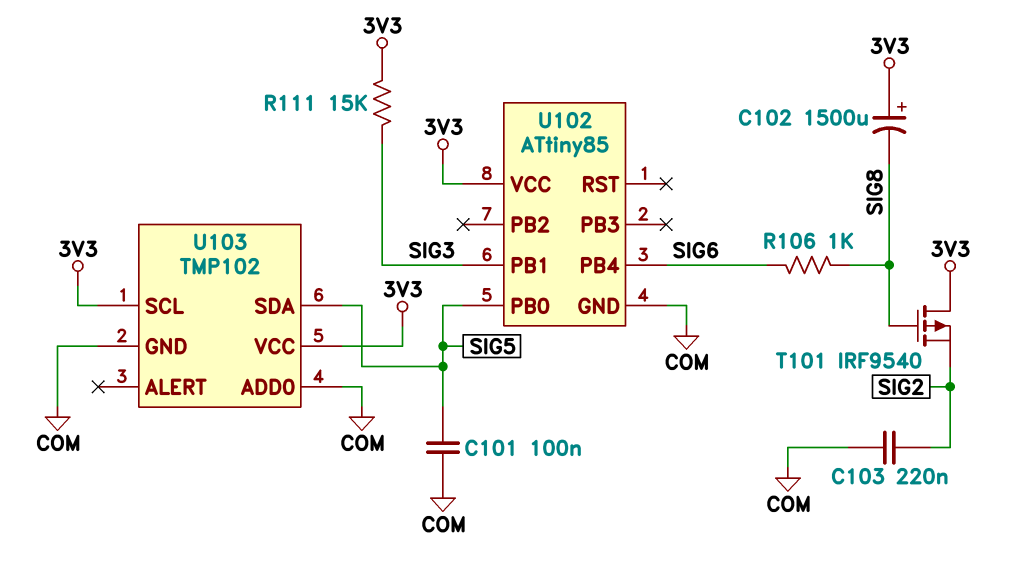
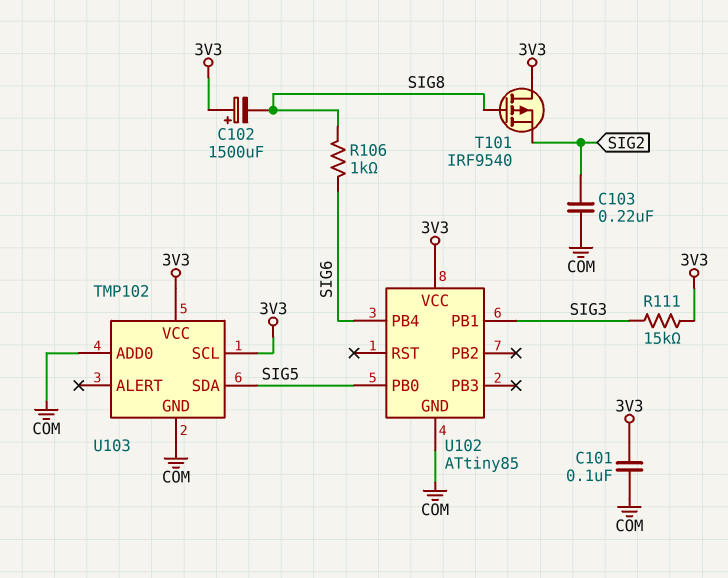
C101: 100nF (COM, SIG5) -> 100nF (3V3, COM)

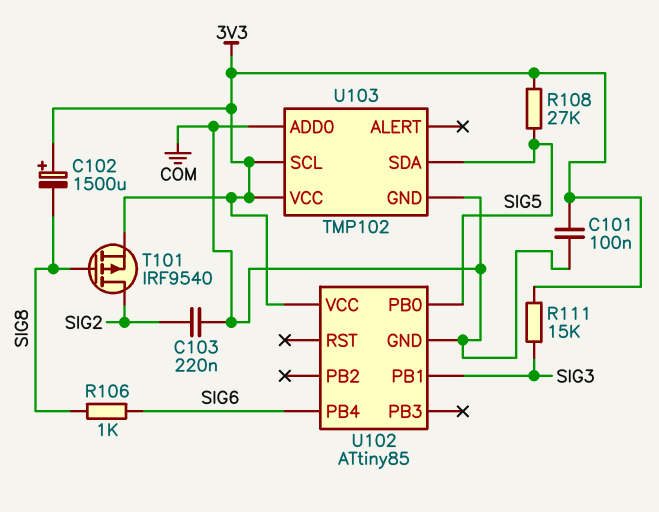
R108: none -> 27k (3V3, SIG5)
T101: PMOS IRF9540 (G SIG8, D 3V3, S SIG2) -> PMOS IRF9540 (G SIG8, D SIG2, S 3V3)

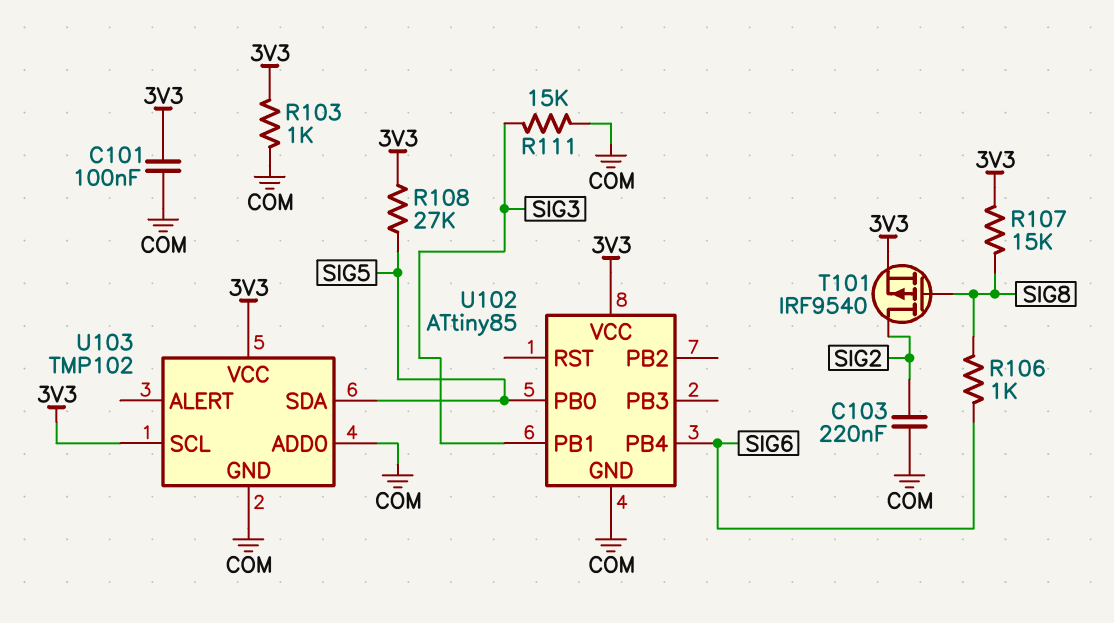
C102: 1500uF (plus 3V3, minus SIG8) -> none
R103: none -> 1k (3V3, COM)
R107: none -> 15k (3V3, SIG8)
R111: 15k (3V3, SIG3) -> 15k (COM, SIG3)

